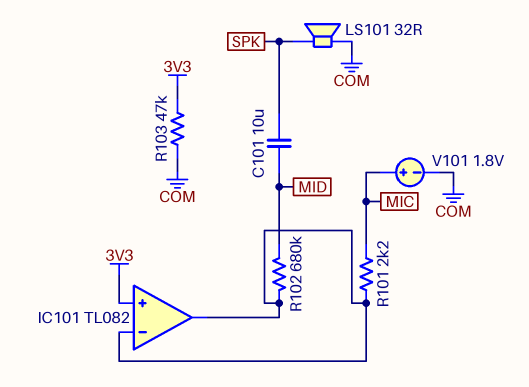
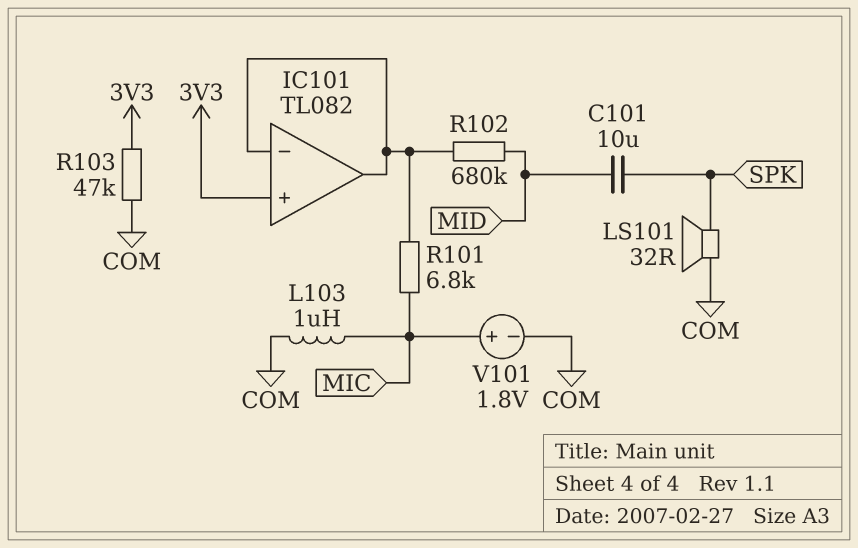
L103: none -> 1uH (COM, MIC)
R101: 2.2k (IC101/in-, MIC) -> 6.8k (IC101/in-, MIC)

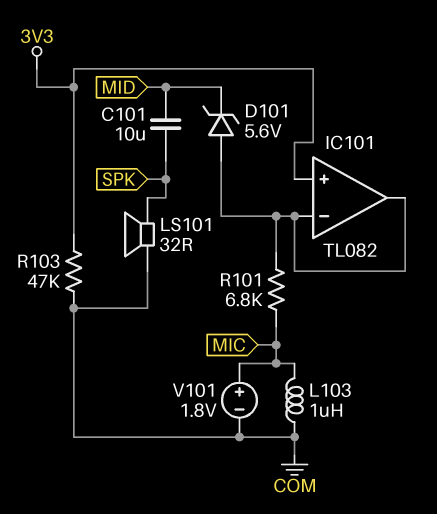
D101: none -> zener 5.6V (A IC101/in-, K MID)
R102: 680k (IC101/in-, MID) -> none

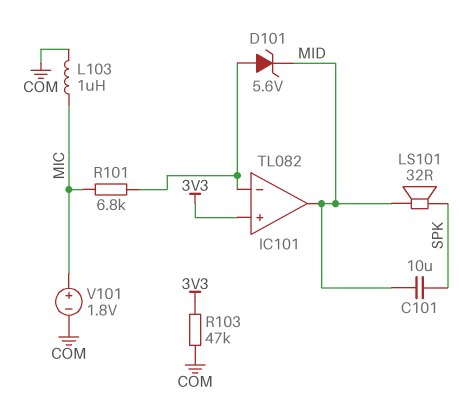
IC101 pin out: IC101/in- -> MID
LS101: speaker 32R (COM, SPK) -> speaker 32R (MID, SPK)

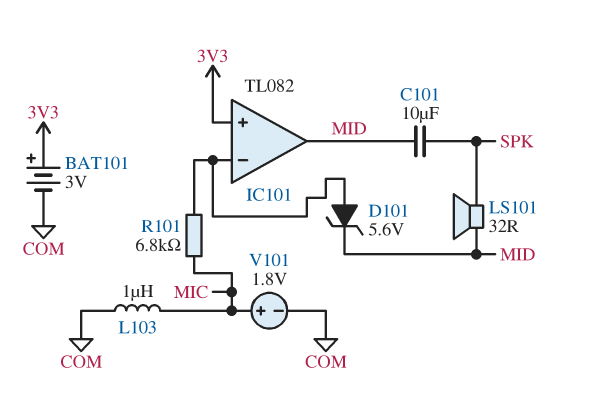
BAT101: none -> 3V (plus 3V3, minus COM)
R103: 47k (3V3, COM) -> none

